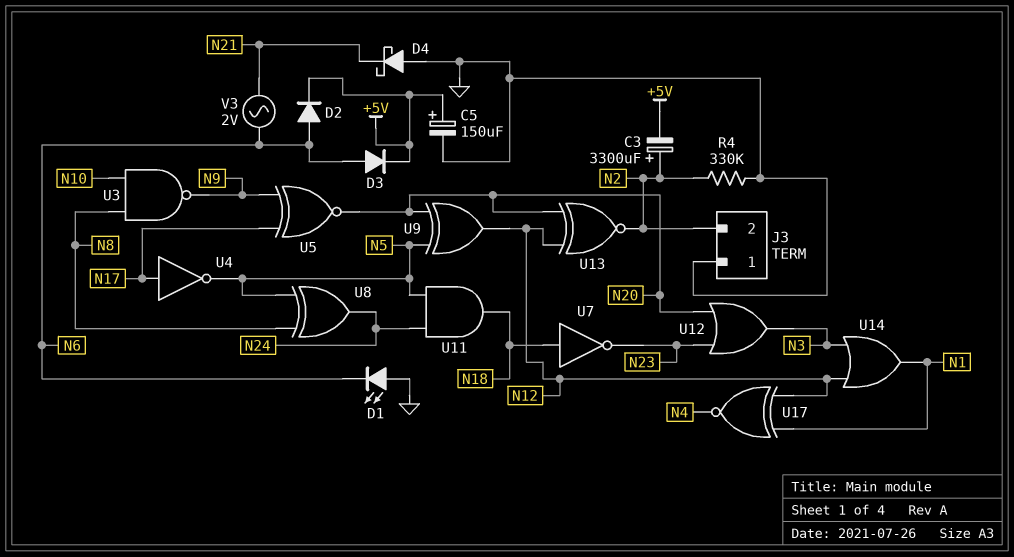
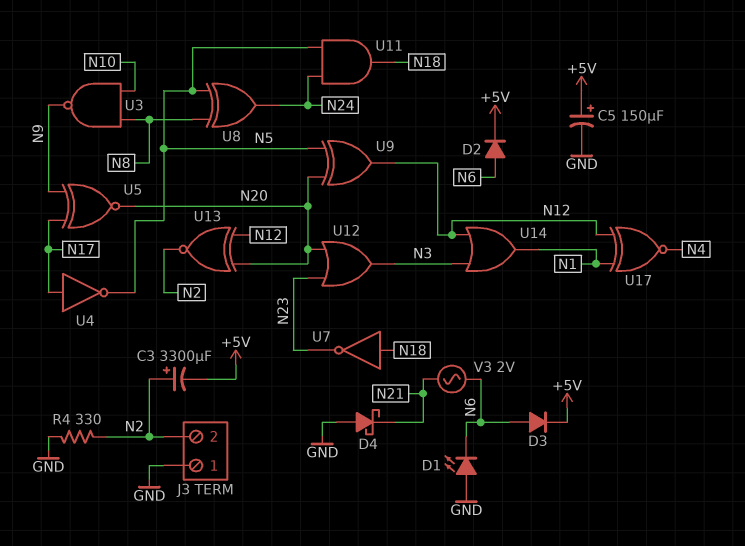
R4: 330k (GND, N2) -> 330 (GND, N2)

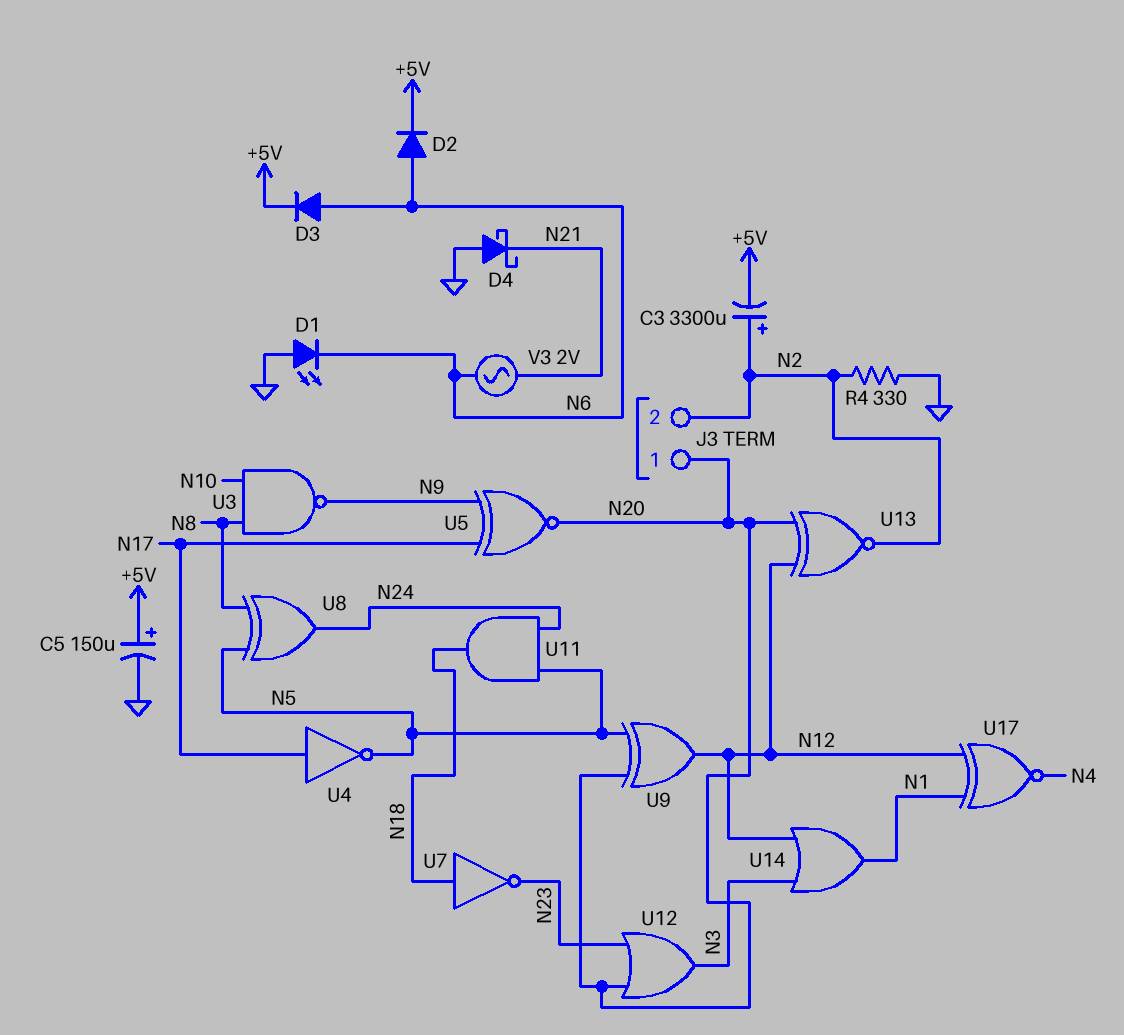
J3 pin 1: GND -> N20

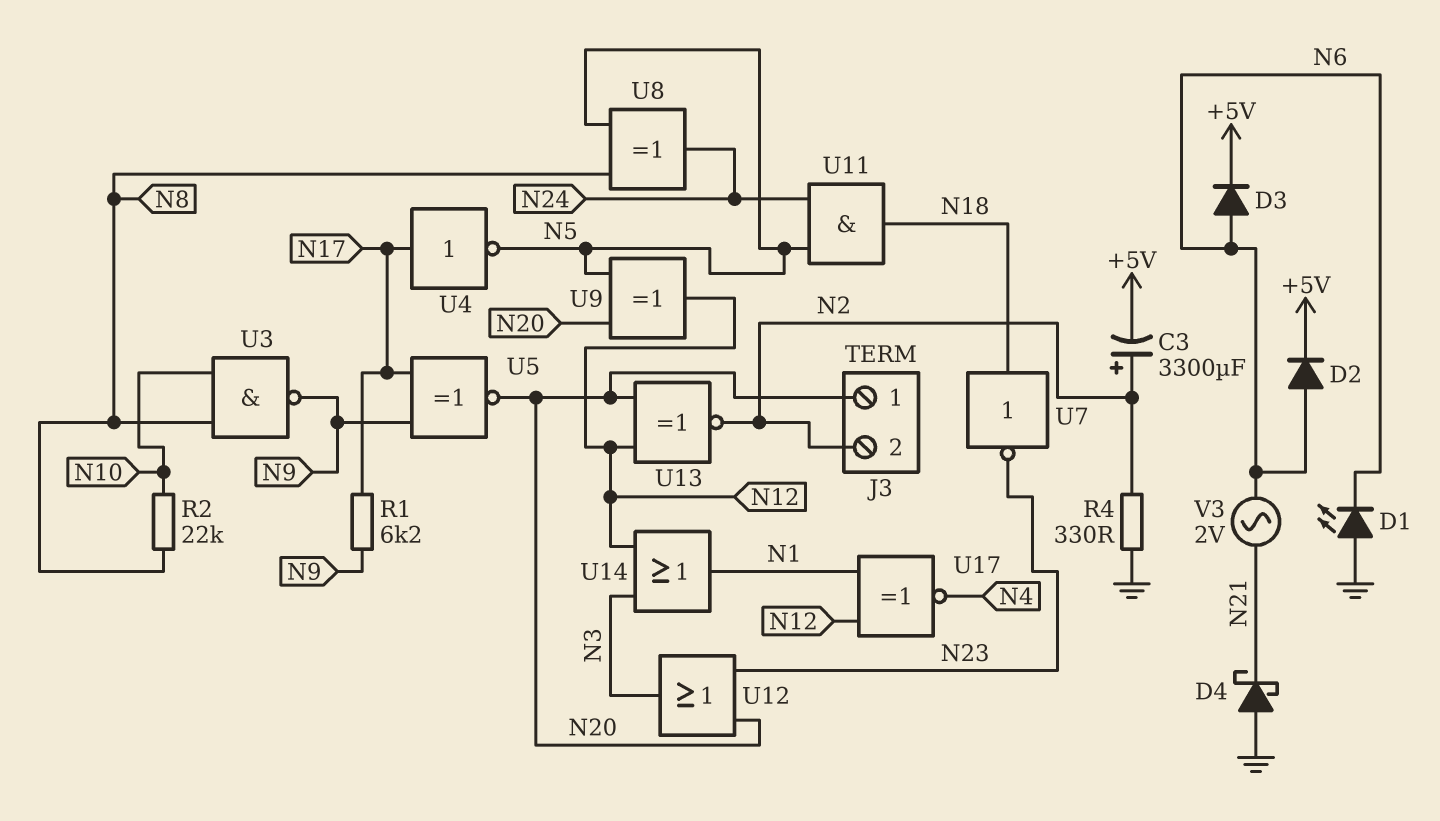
C5: 150uF (plus +5V, minus GND) -> none
R1: none -> 6.2k (N9, N17)
R2: none -> 22k (N8, N10)

